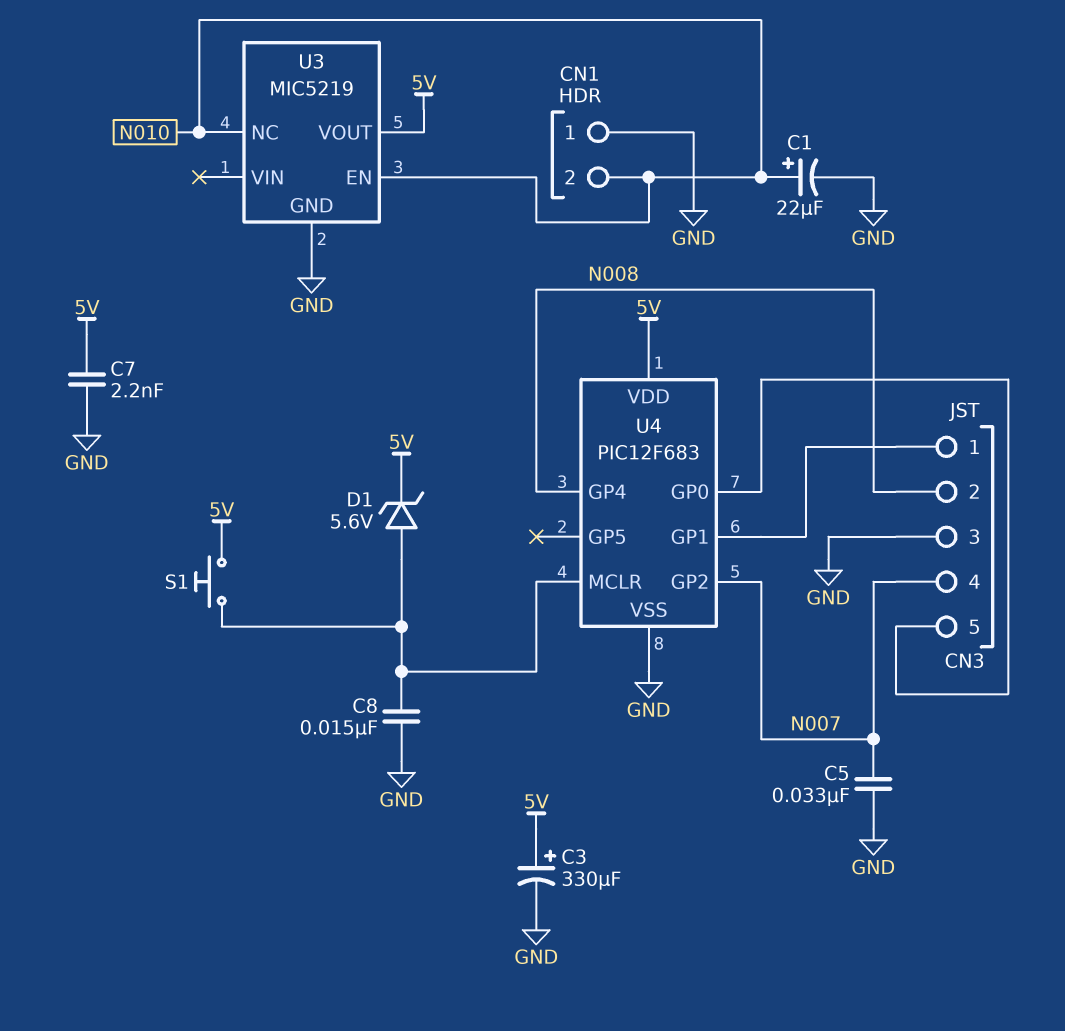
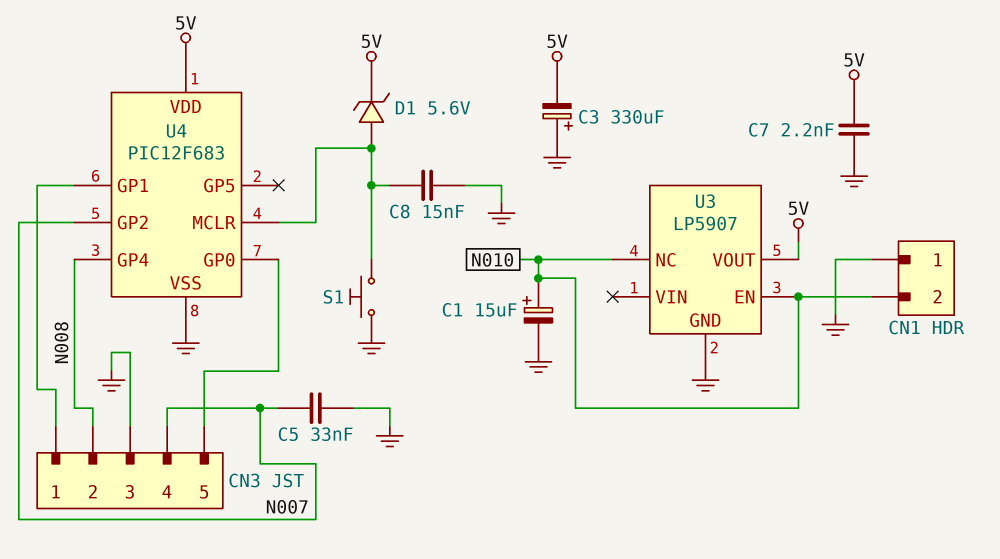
C1: 22uF (plus N010, minus GND) -> 15uF (plus N010, minus GND)
C3: 330uF (plus 5V, minus GND) -> 330uF (plus GND, minus 5V)
S1: button (5V, U4/MCLR) -> button (GND, U4/MCLR)
U3: MIC5219 -> LP5907

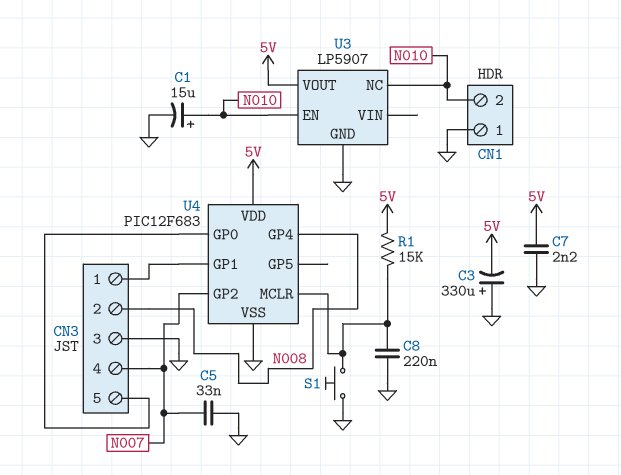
C8: 15nF (GND, U4/MCLR) -> 220nF (GND, U4/MCLR)
D1: zener 5.6V (A U4/MCLR, K 5V) -> none
R1: none -> 15k (5V, U4/MCLR)

